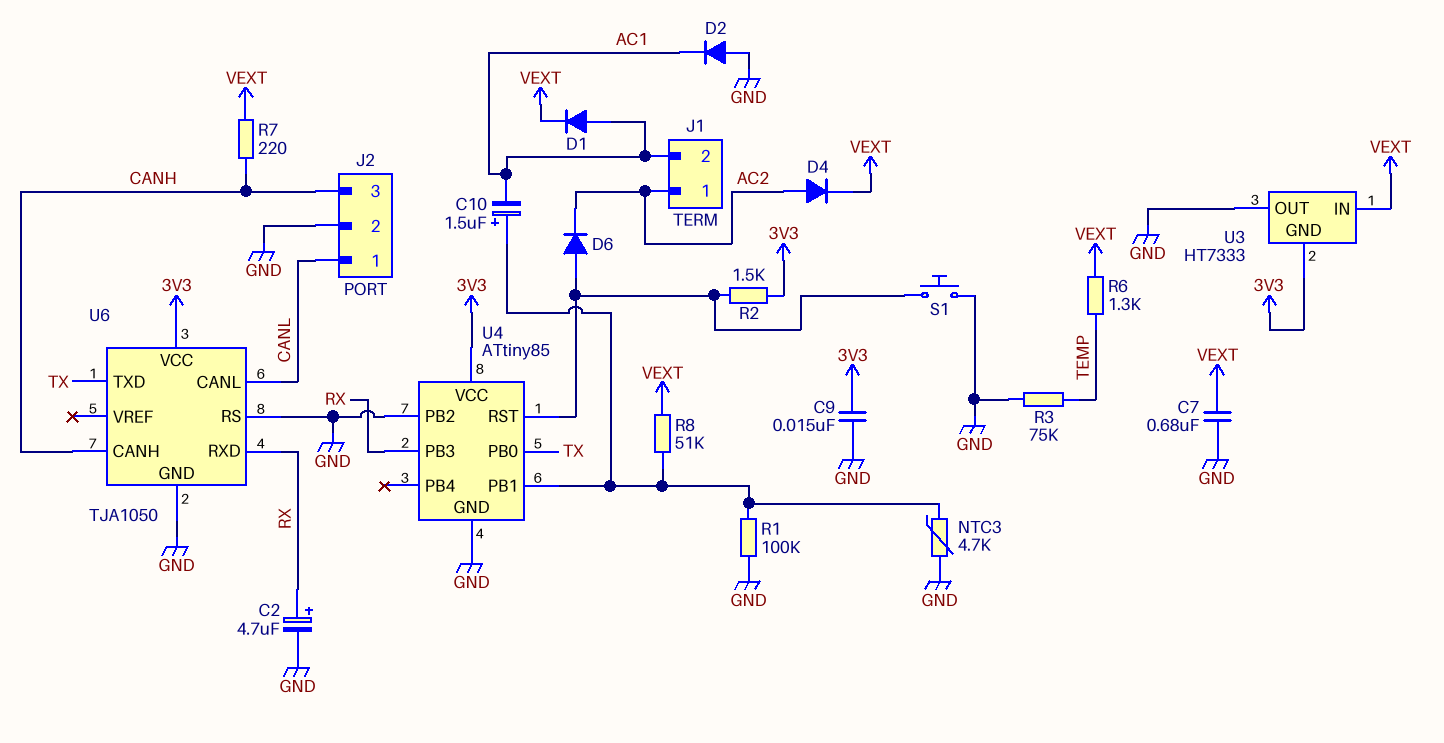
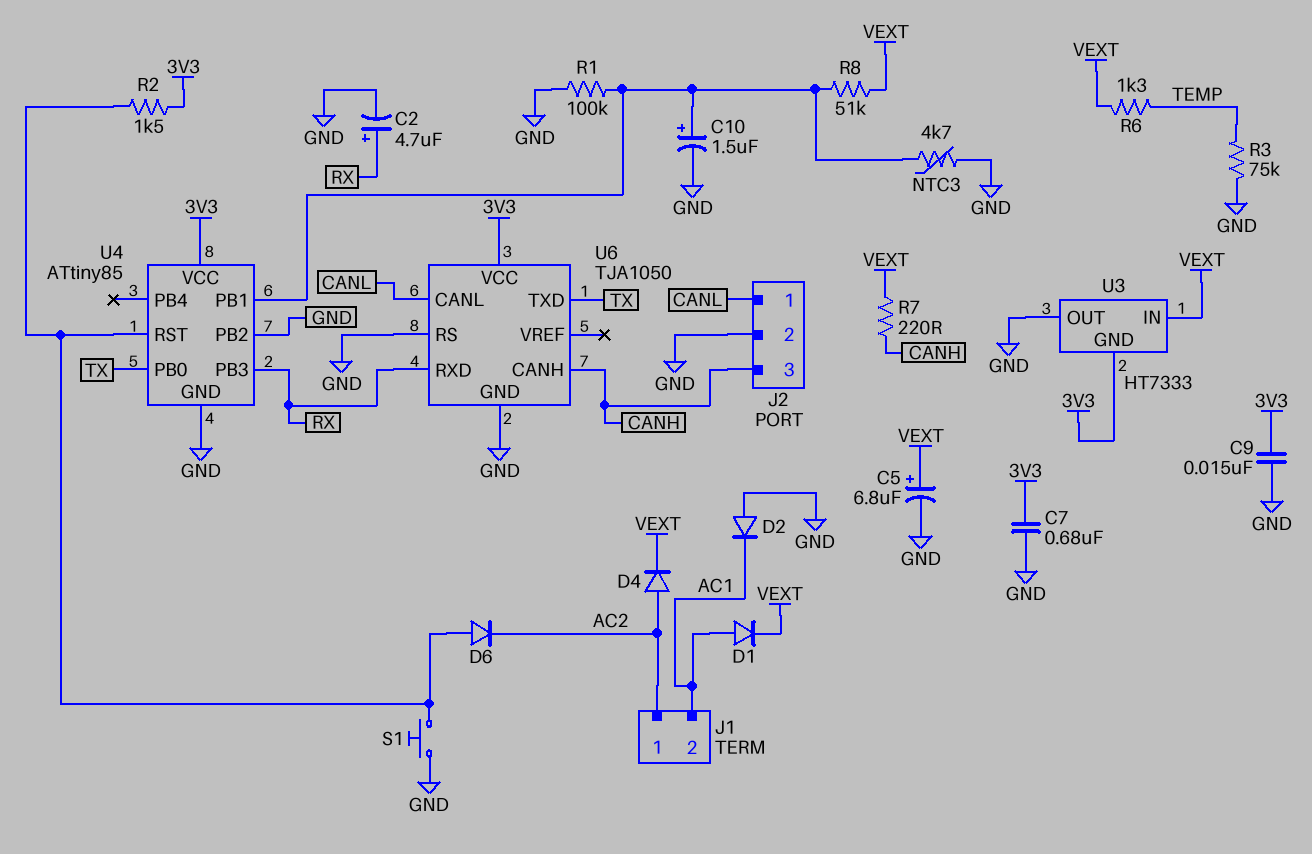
C5: none -> 6.8uF (plus VEXT, minus GND)
C7: 680nF (GND, VEXT) -> 680nF (3V3, GND)
C10: 1.5uF (plus U4/PB1, minus AC1) -> 1.5uF (plus U4/PB1, minus GND)

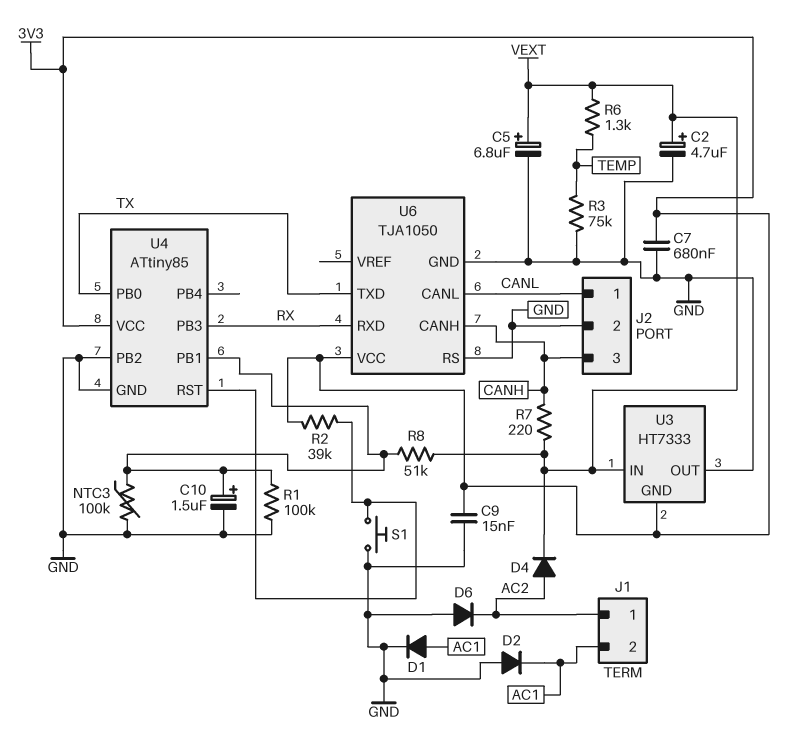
C2: 4.7uF (plus RX, minus GND) -> 4.7uF (plus VEXT, minus GND)
D1: diode (A AC1, K VEXT) -> diode (A AC1, K GND)
D6: diode (A U4/RST, K AC2) -> diode (A GND, K AC2)
NTC3: 4.7k (GND, U4/PB1) -> 100k (GND, U4/PB1)
R2: 1.5k (3V3, U4/RST) -> 39k (3V3, U4/RST)

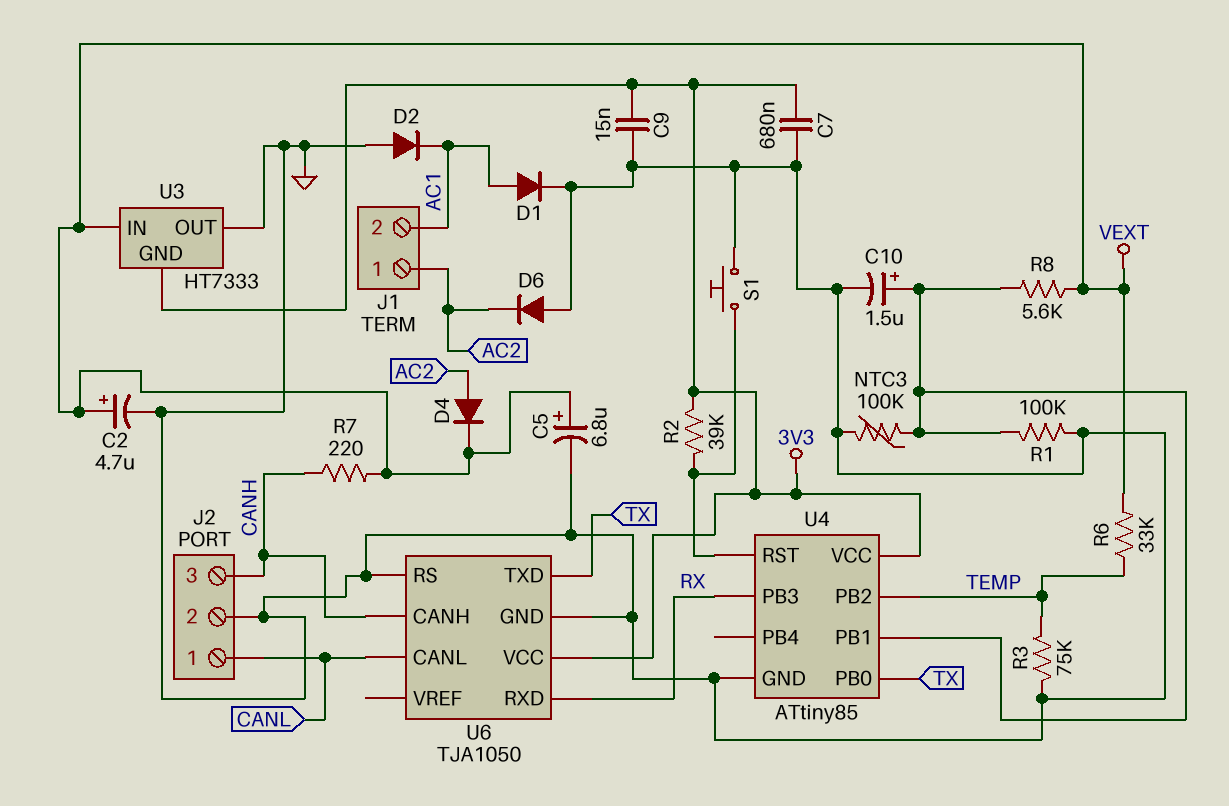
R6: 1.3k (TEMP, VEXT) -> 33k (TEMP, VEXT)
R8: 51k (U4/PB1, VEXT) -> 5.6k (U4/PB1, VEXT)
U4 pin PB2: GND -> TEMP

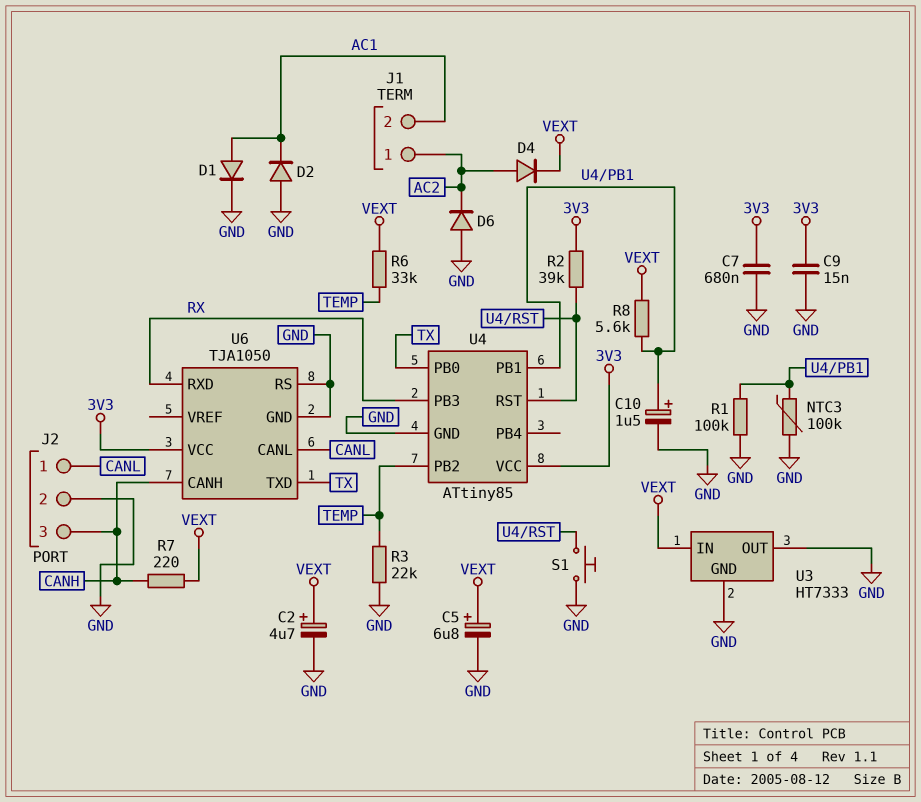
R3: 75k (GND, TEMP) -> 22k (GND, TEMP)
U3 pin GND: 3V3 -> GND

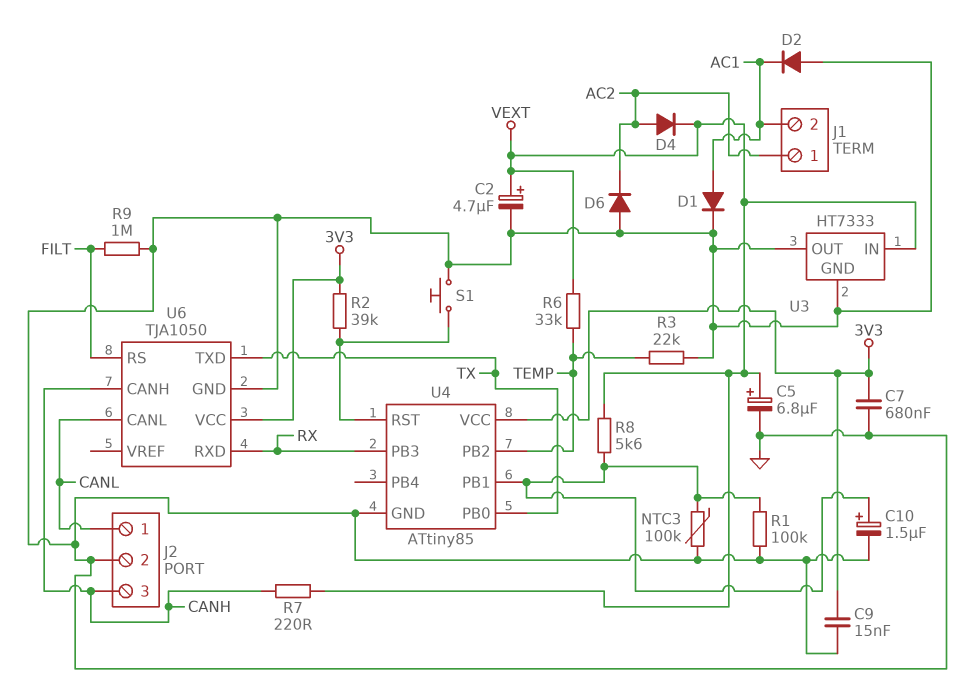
R9: none -> 1M (FILT, GND)
U6 pin RS: GND -> FILT

